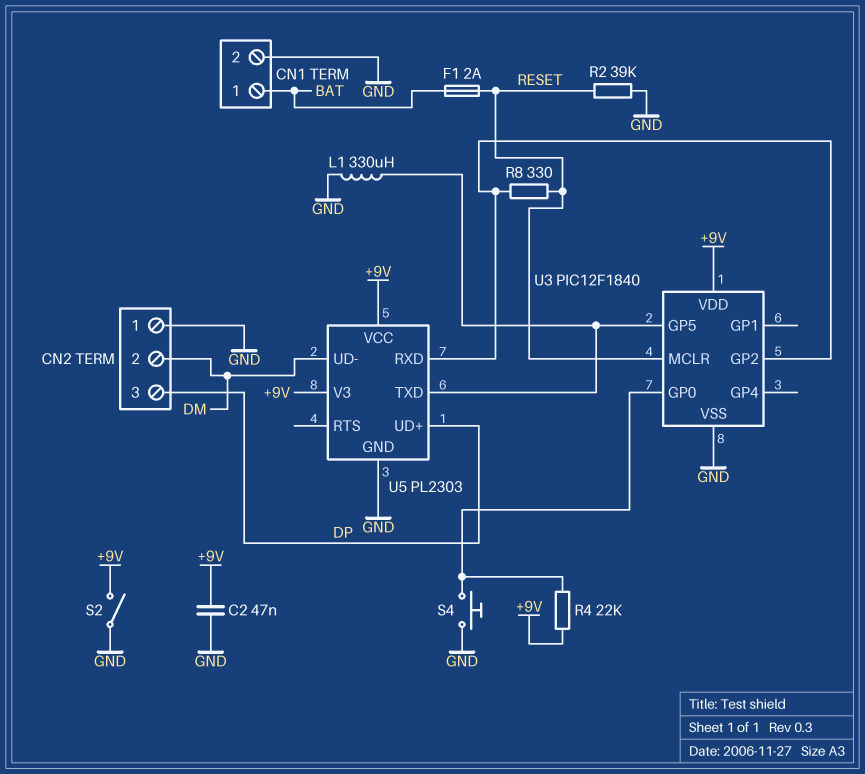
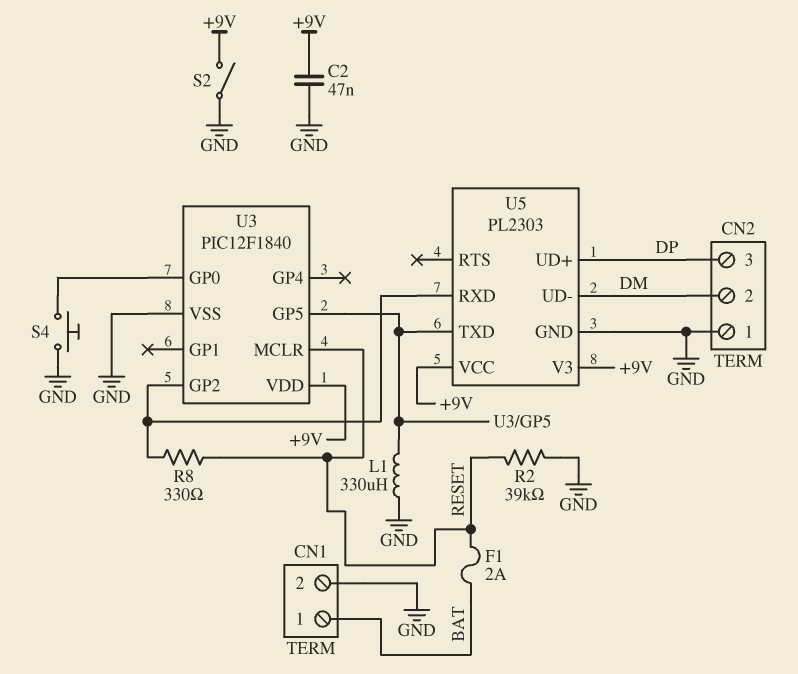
R4: 22k (+9V, U3/GP0) -> none

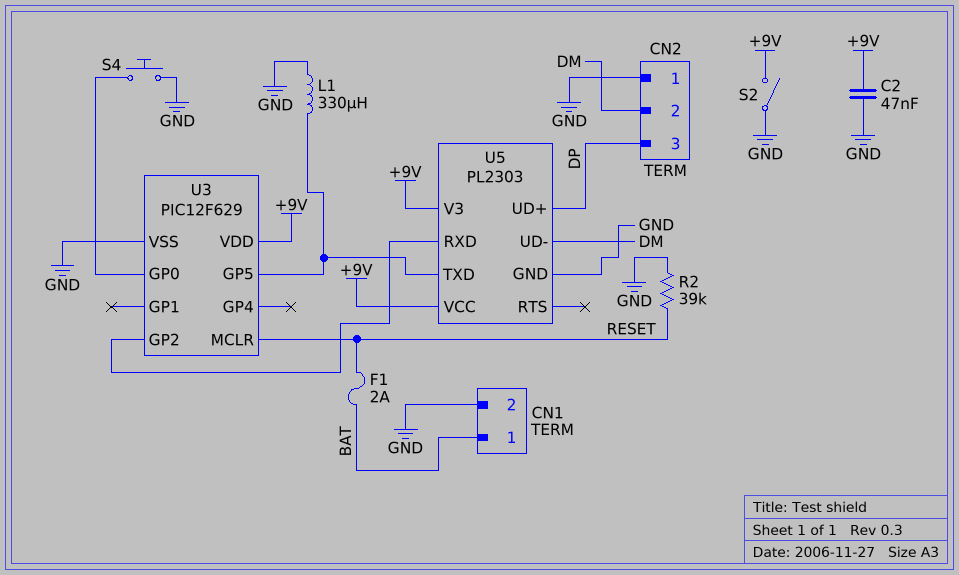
R8: 330 (RESET, U3/GP2) -> none
U3: PIC12F1840 -> PIC12F629

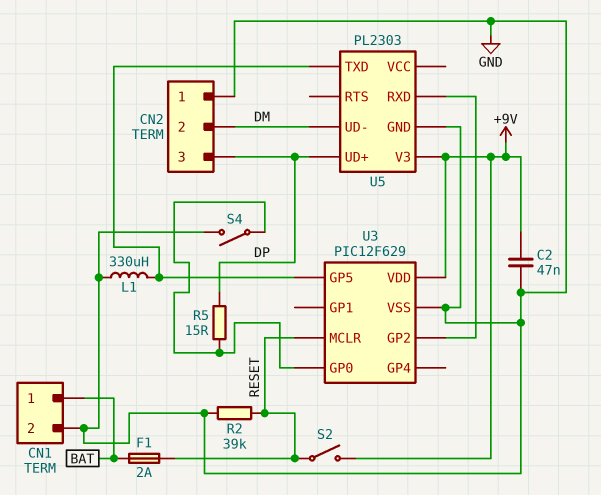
R5: none -> 15 (DP, U3/GP0)
S2: switch (+9V, GND) -> switch (+9V, RESET)
S4: button (GND, U3/GP0) -> switch (GND, U3/GP0)
U5 pin VCC: +9V -> none

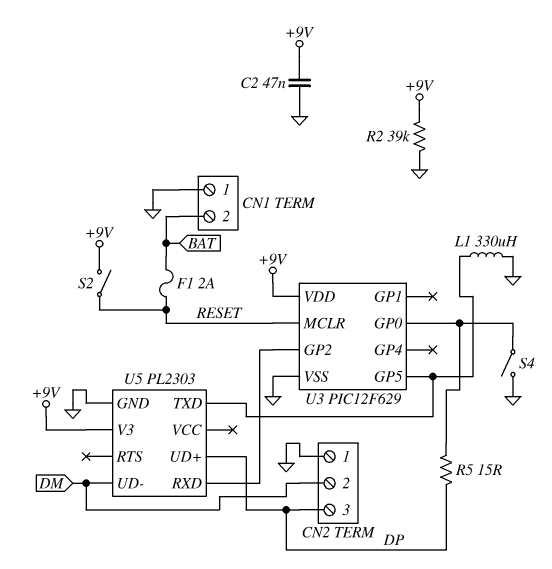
CN1 pin 1: BAT -> GND
CN1 pin 2: GND -> BAT
R2: 39k (GND, RESET) -> 39k (+9V, GND)

